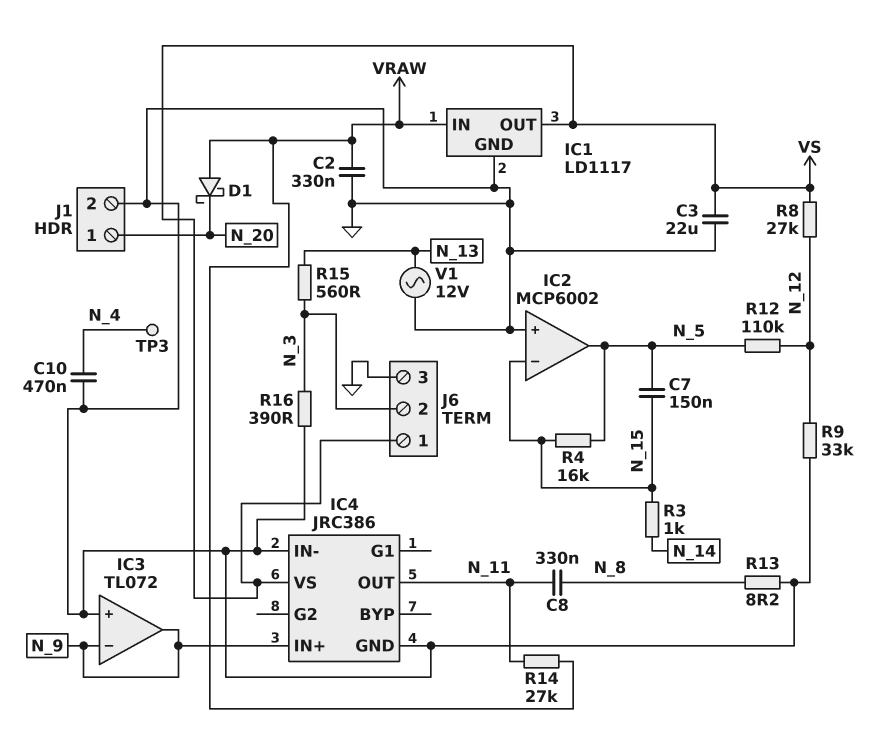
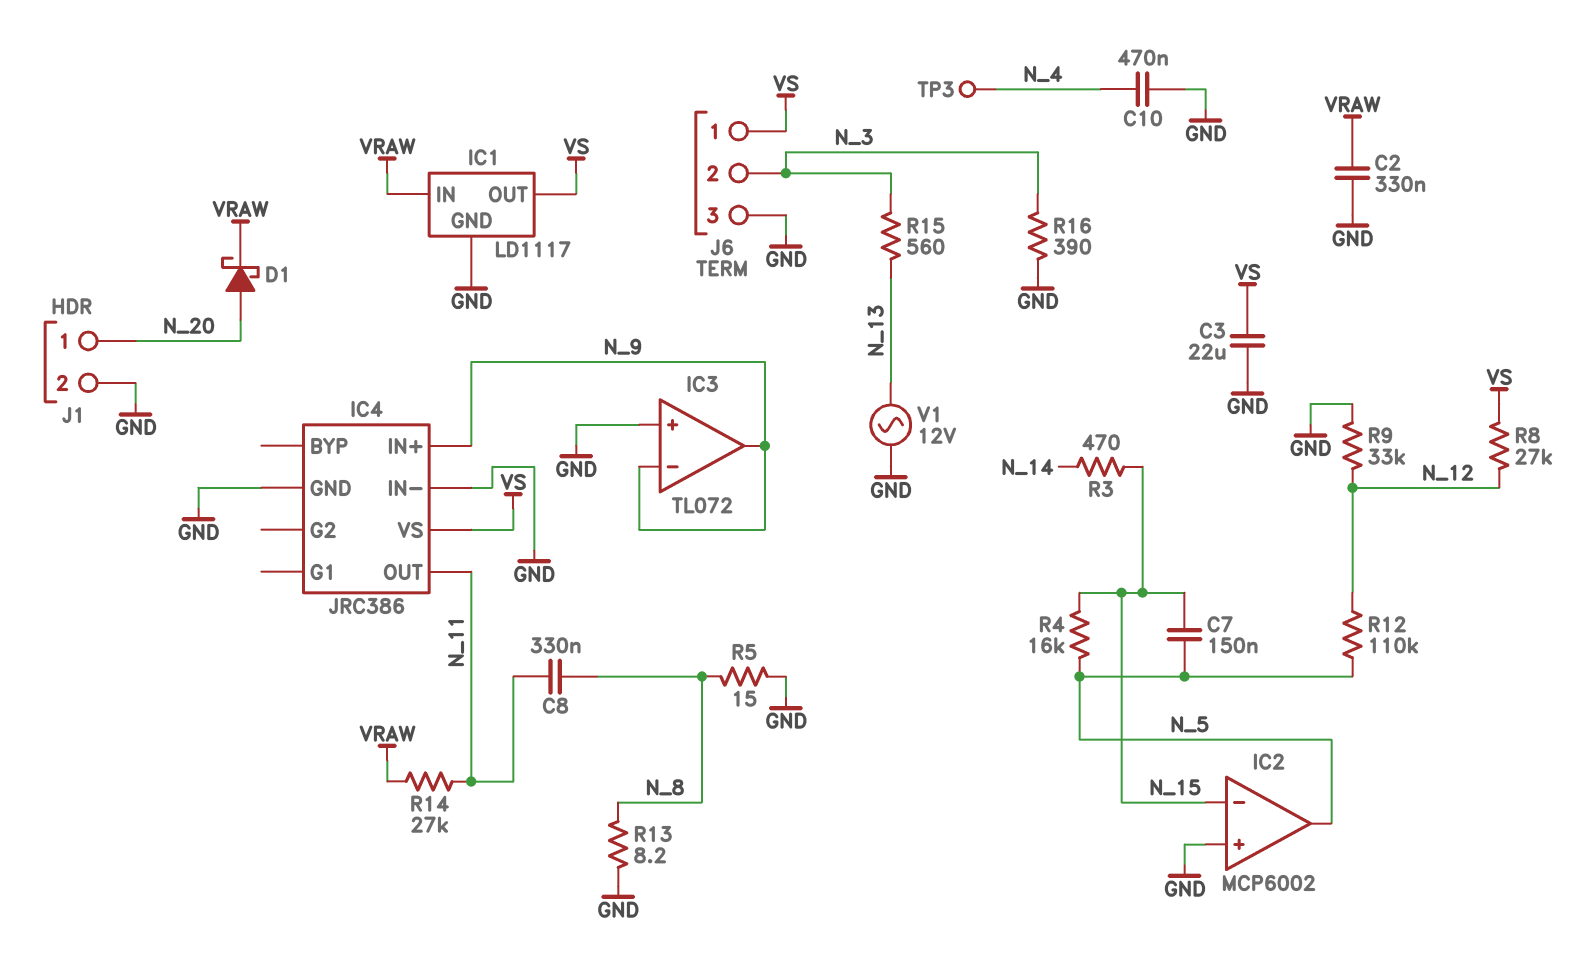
D1: schottky (A VRAW, K N_20) -> schottky (A N_20, K VRAW)
R3: 1k (N_14, N_15) -> 470 (N_14, N_15)
R5: none -> 15 (GND, N_8)

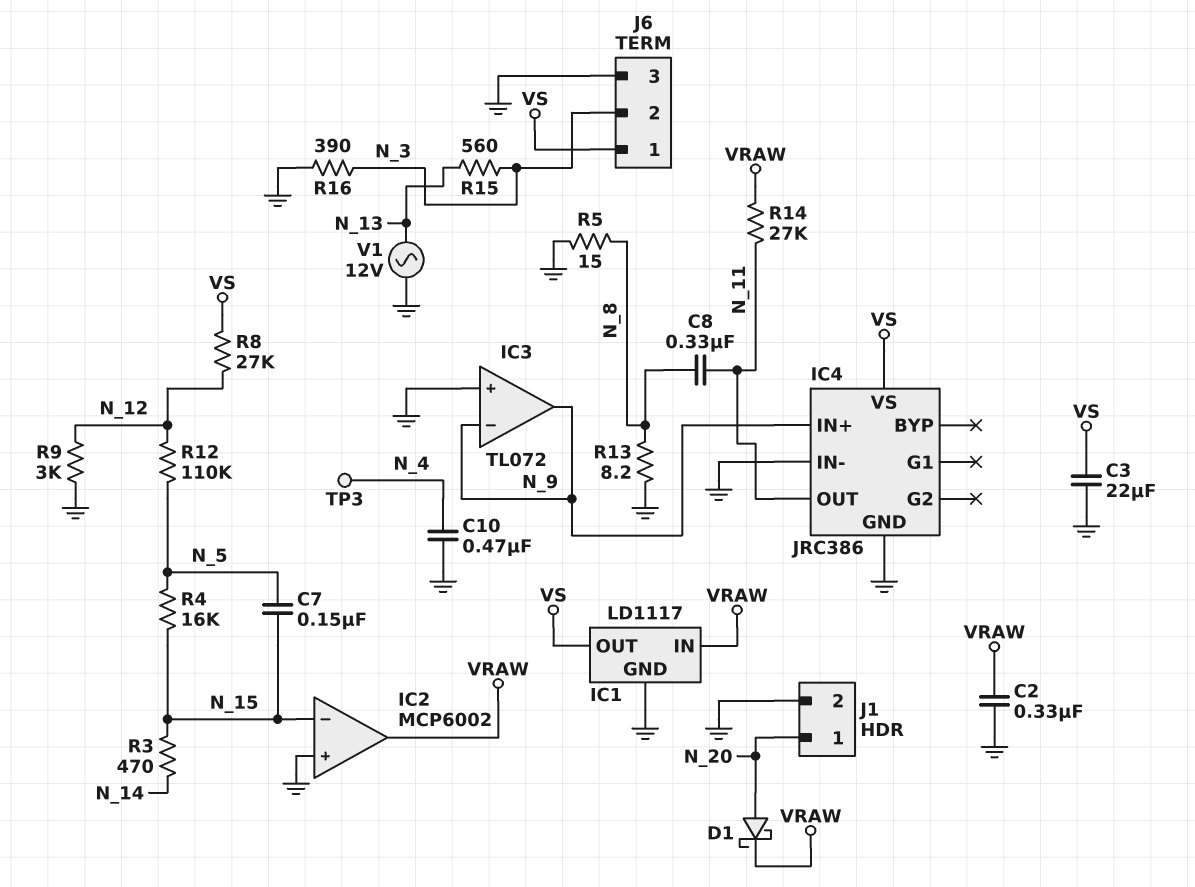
IC2 pin out: N_5 -> VRAW
R9: 33k (GND, N_12) -> 3k (GND, N_12)

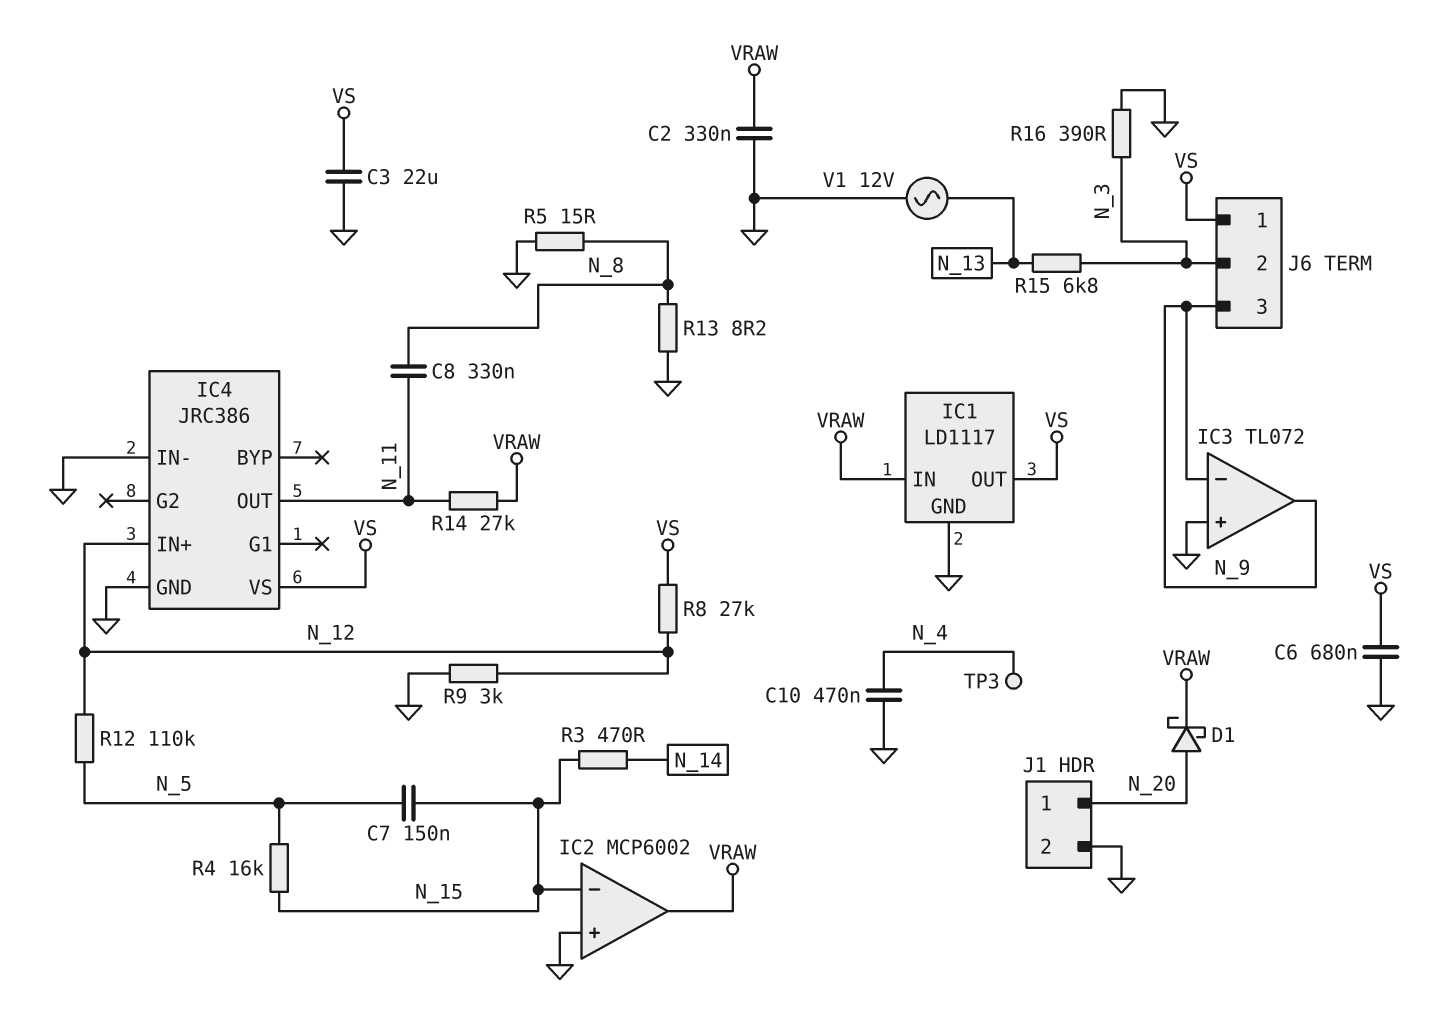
C6: none -> 680nF (GND, VS)
IC4 pin IN+: N_9 -> N_12
J6 pin 3: GND -> N_9
R15: 560 (N_3, N_13) -> 6.8k (N_3, N_13)

